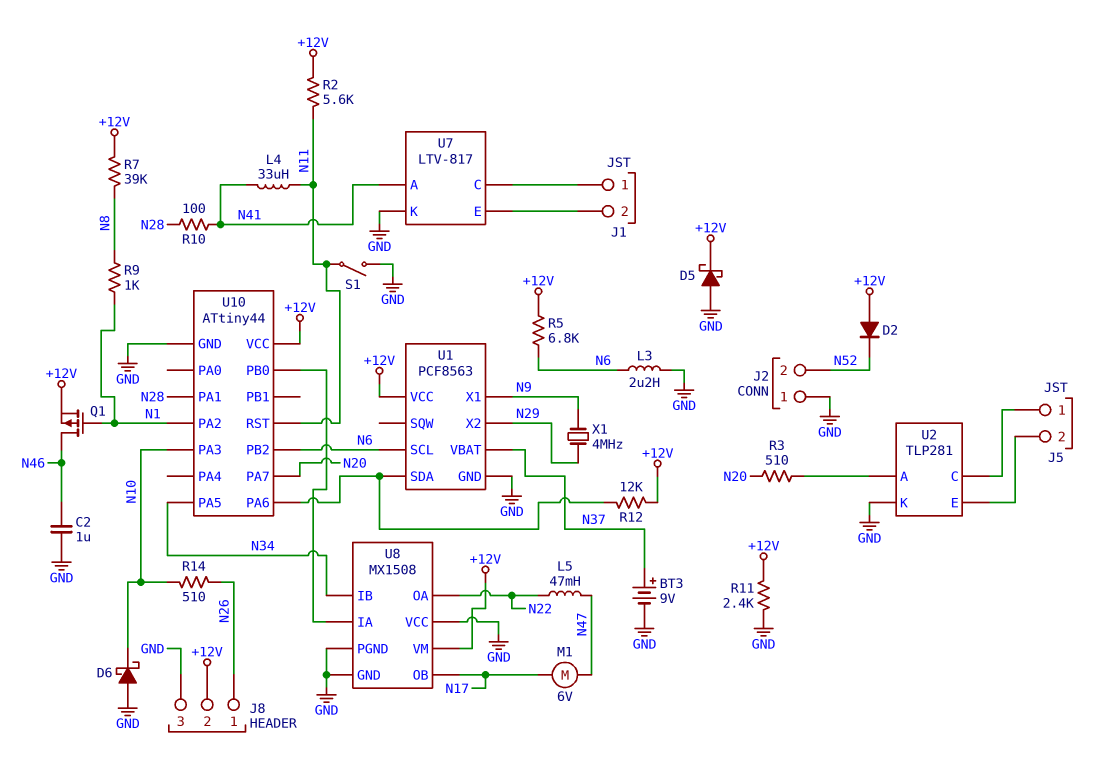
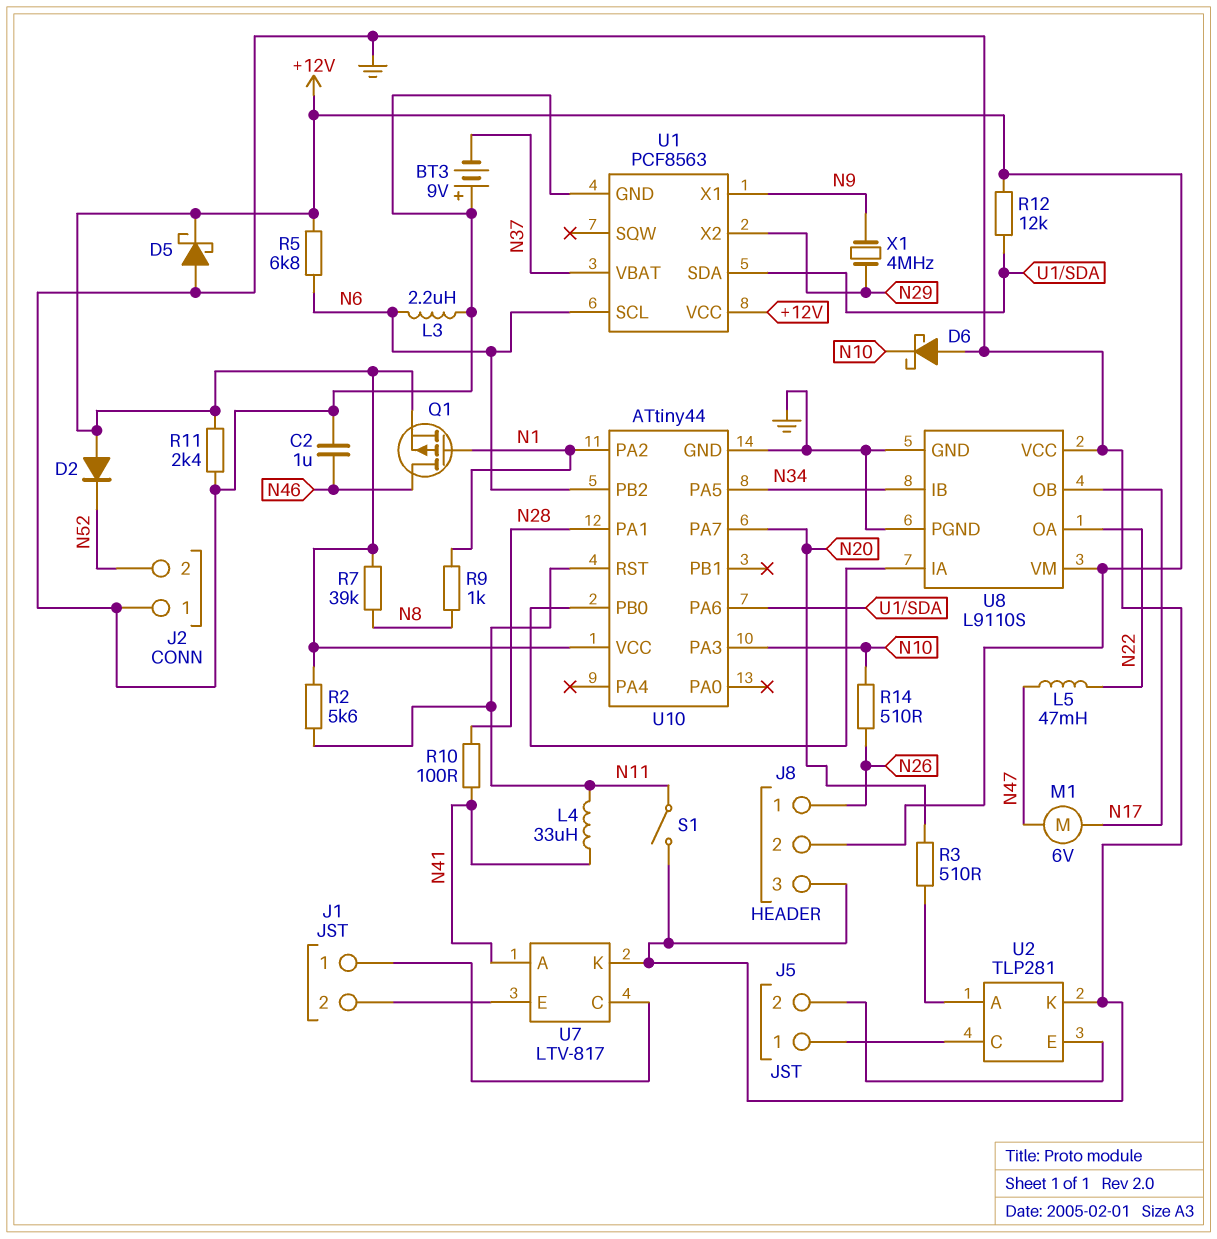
BT3: 9V (plus N37, minus GND) -> 9V (plus GND, minus N37)
U8: MX1508 -> L9110S

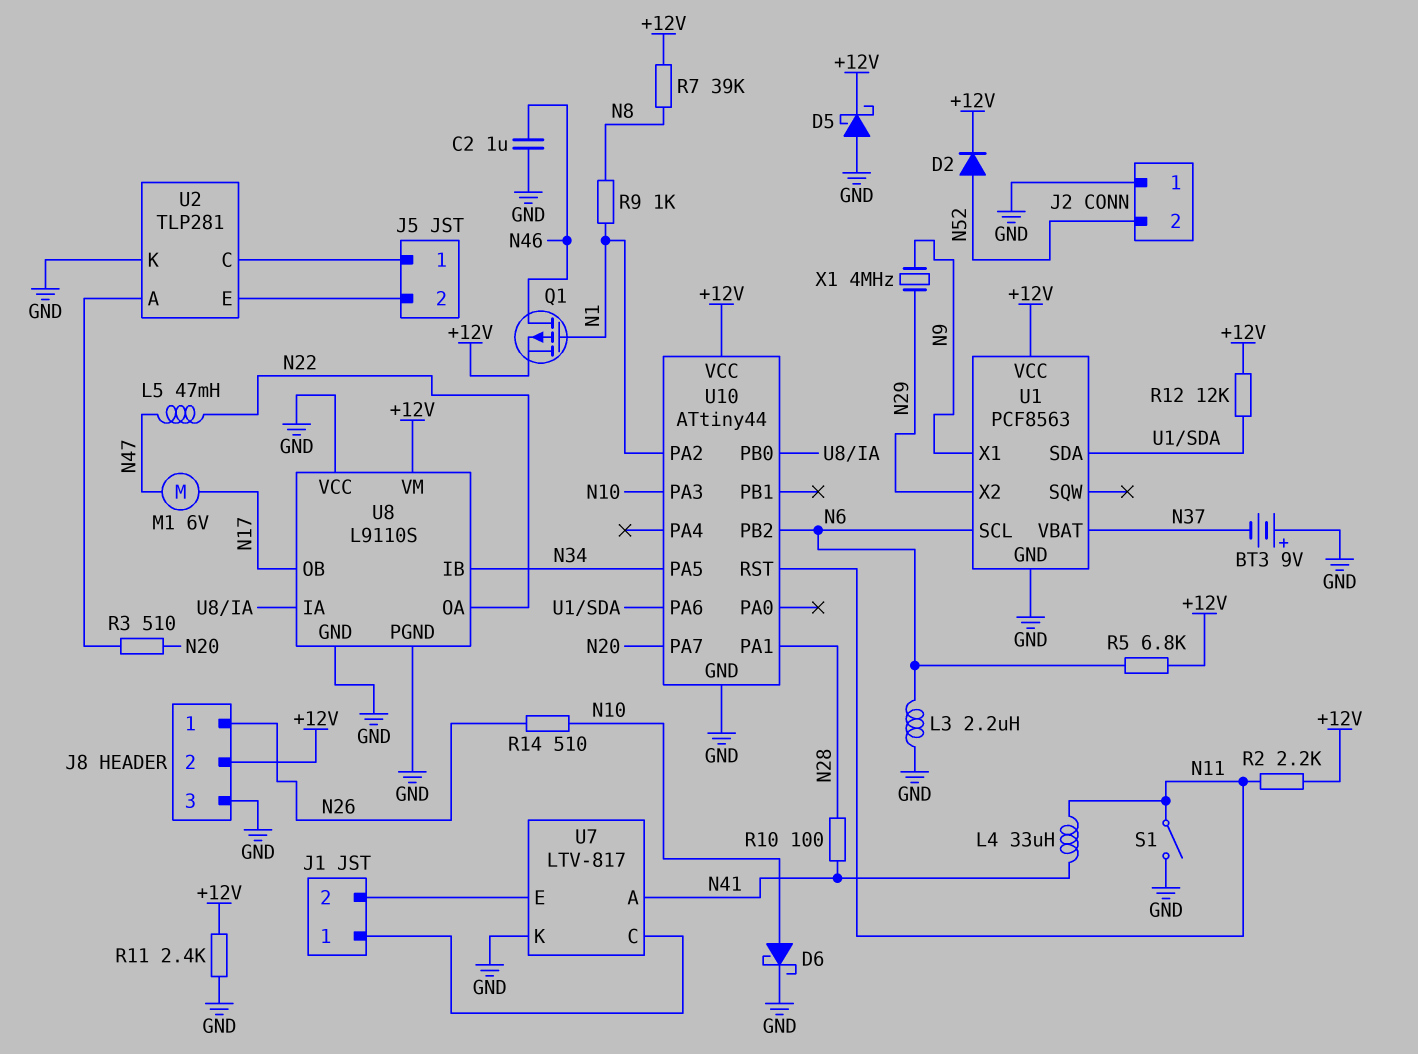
D2: diode (A +12V, K N52) -> diode (A N52, K +12V)
D6: schottky (A GND, K N10) -> schottky (A N10, K GND)
R2: 5.6k (+12V, N11) -> 2.2k (+12V, N11)

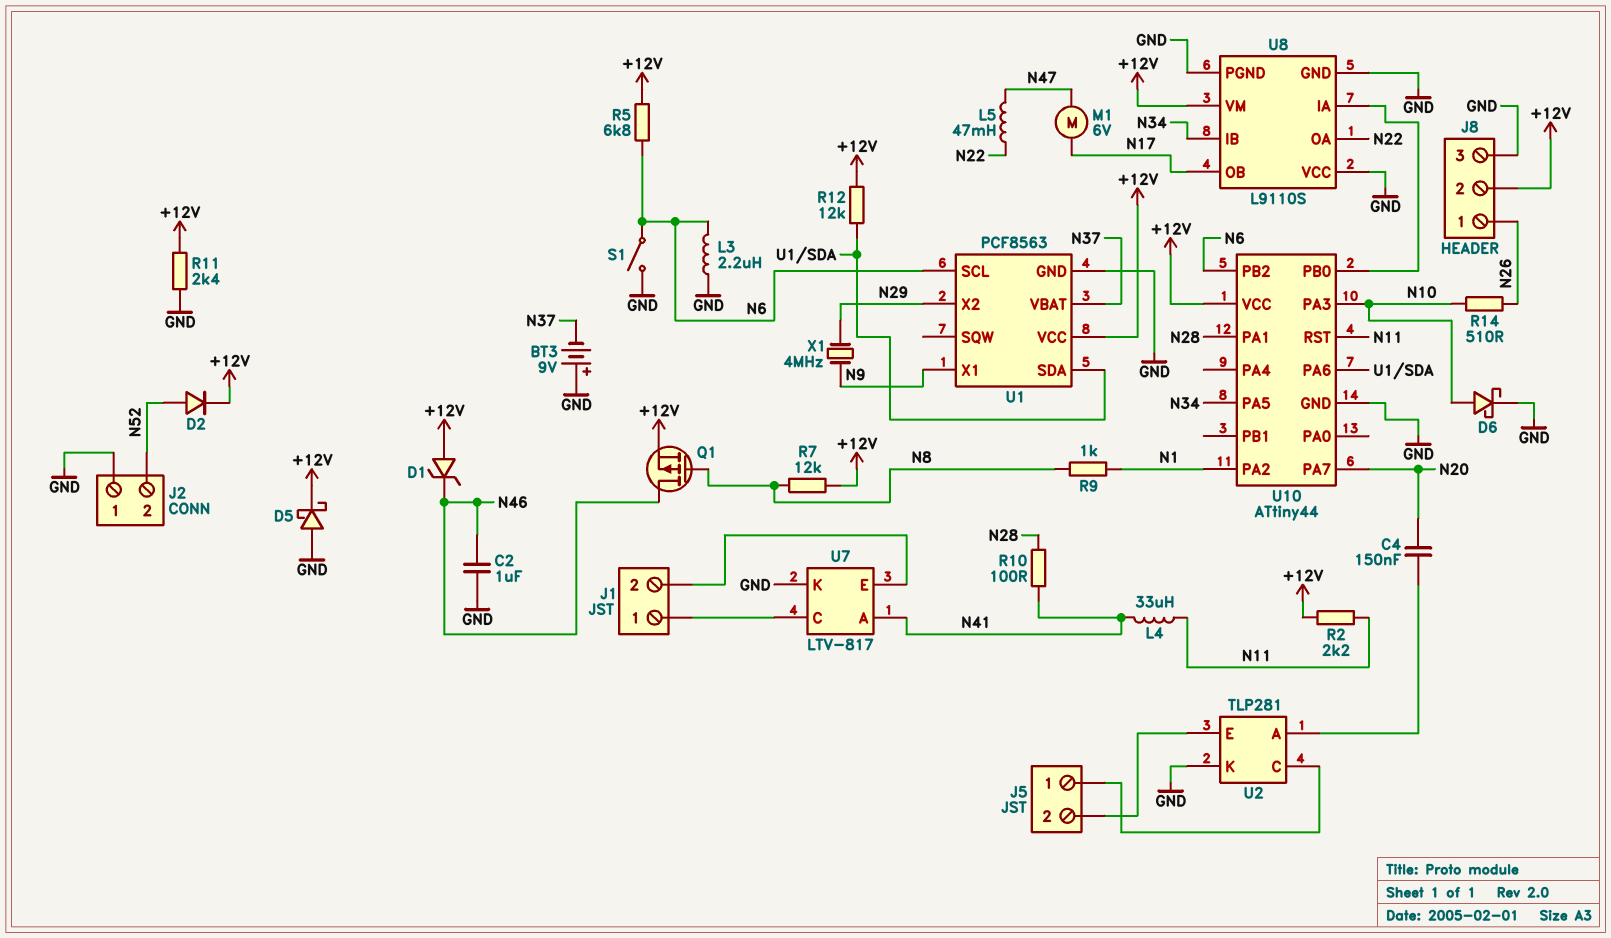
C4: none -> 150nF (N20, U2/A)
D1: none -> zener (A +12V, K N46)
Q1: PMOS (G N1, D N46, S +12V) -> PMOS (G N8, D N46, S +12V)
R3: 510 (N20, U2/A) -> none
R7: 39k (+12V, N8) -> 12k (+12V, N8)
S1: switch (GND, N11) -> switch (GND, N6)

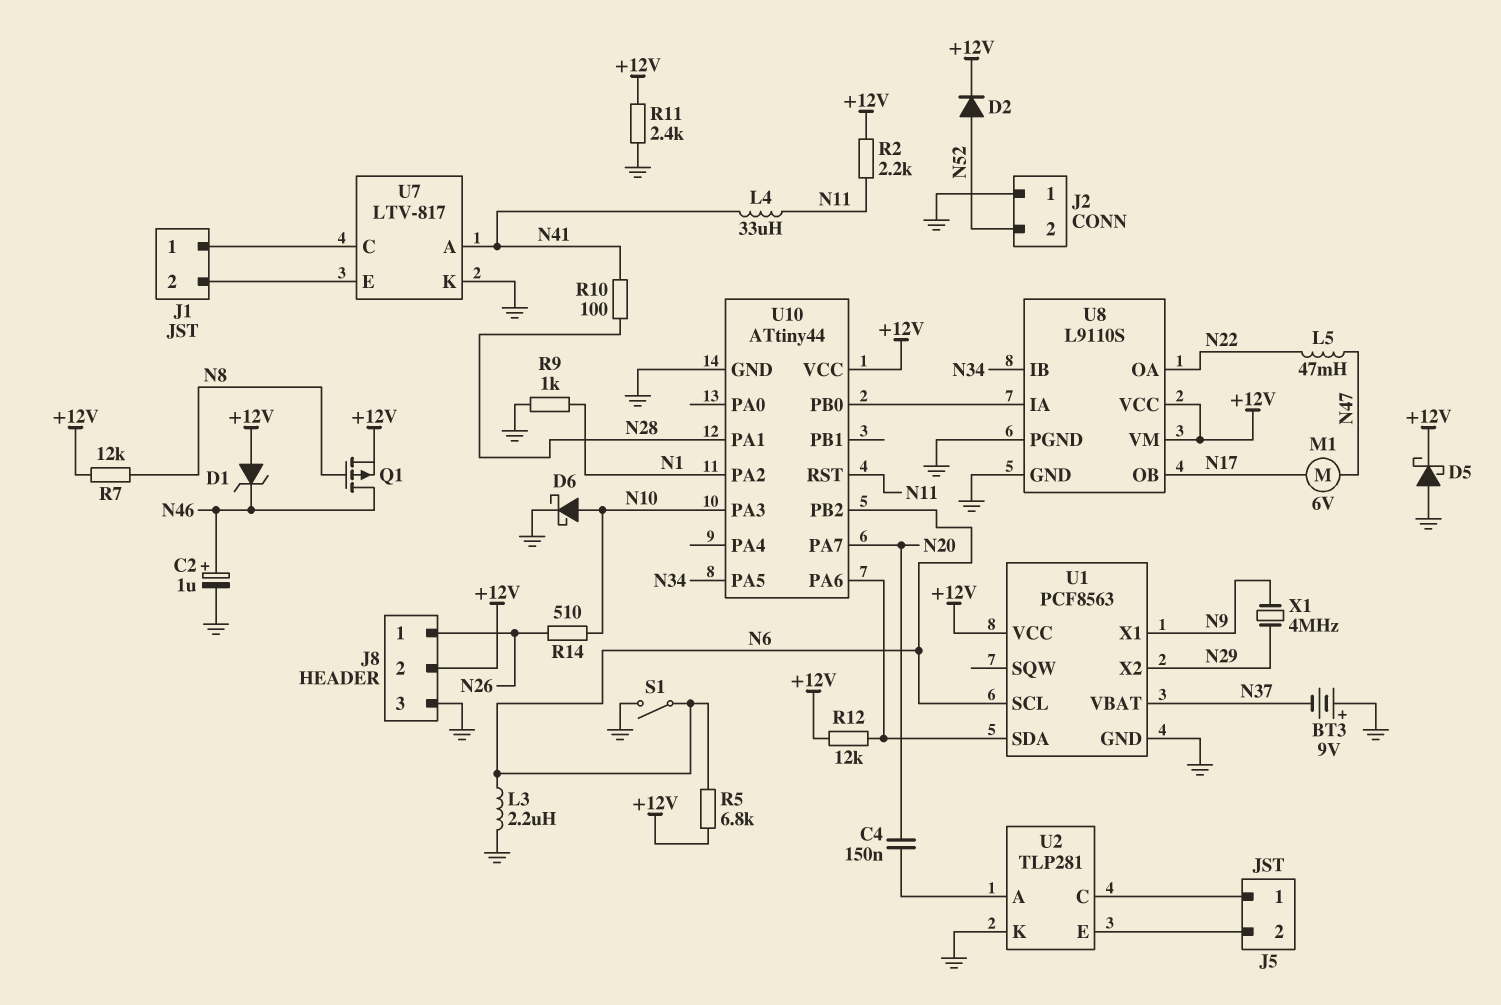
C2: 1uF (GND, N46) -> 1uF (plus N46, minus GND)
R9: 1k (N1, N8) -> 1k (GND, N1)
U8 pin VCC: GND -> +12V

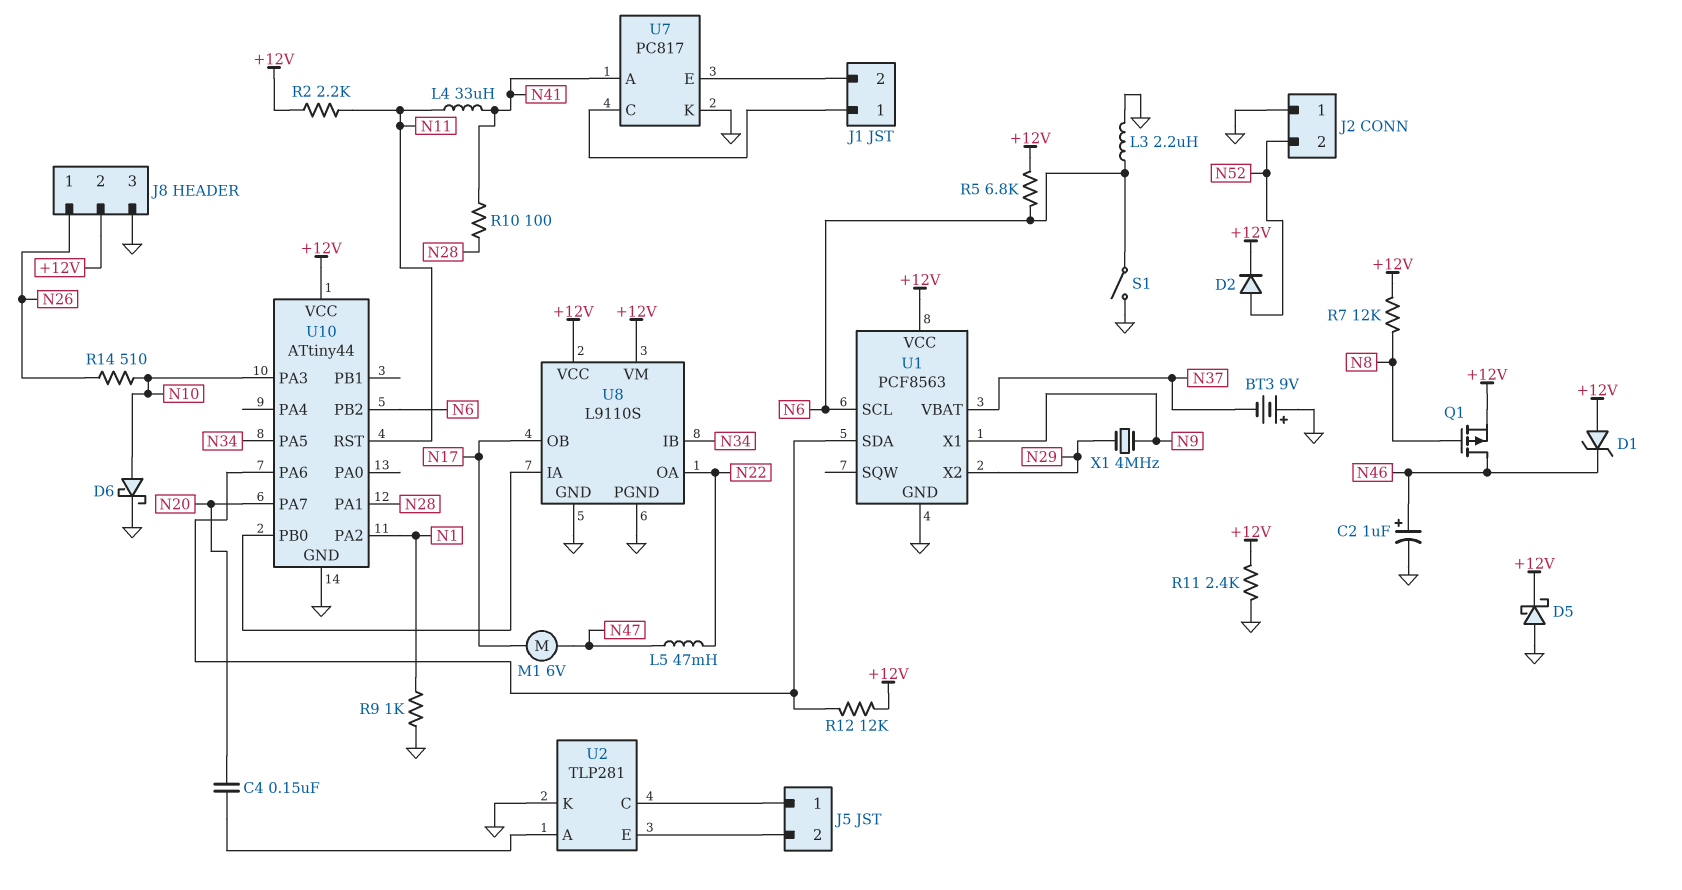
U7: LTV-817 -> PC817

